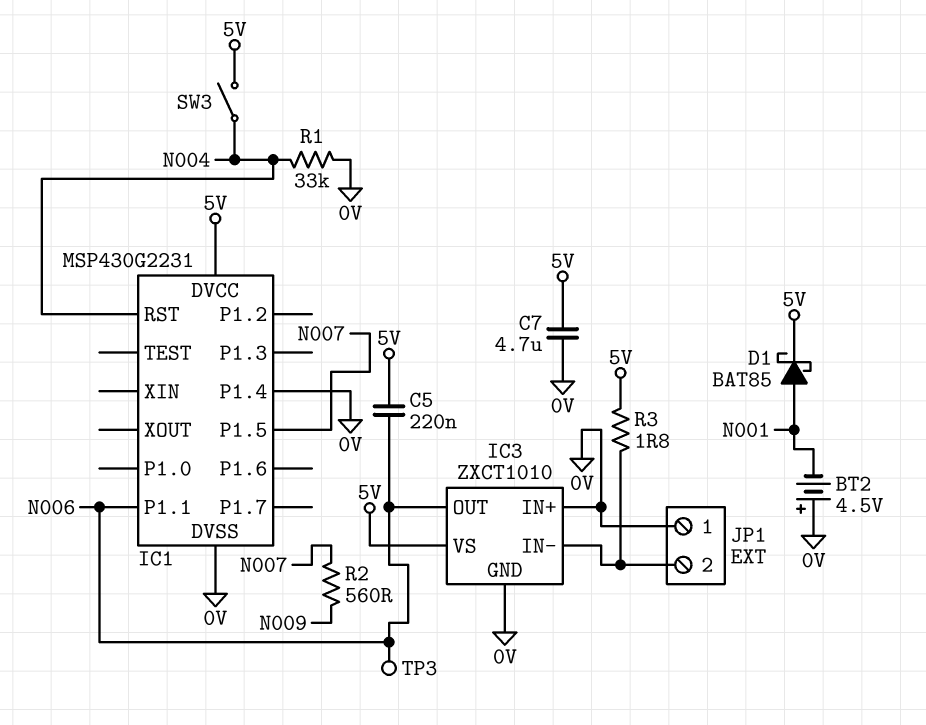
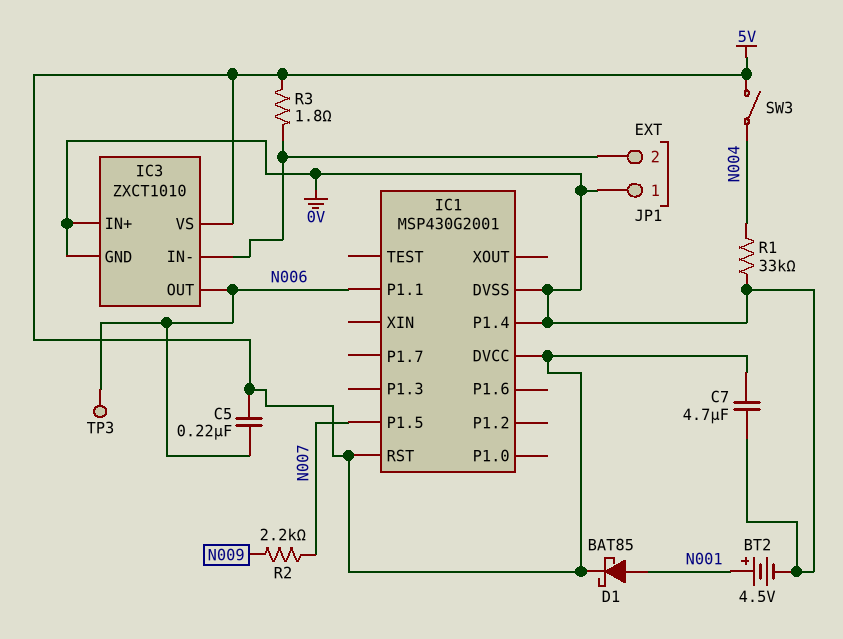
BT2: 4.5V (plus 0V, minus N001) -> 4.5V (plus N001, minus 0V)
IC1: MSP430G2231 -> MSP430G2001
IC1 pin RST: N004 -> 5V
R2: 560 (N007, N009) -> 2.2k (N007, N009)

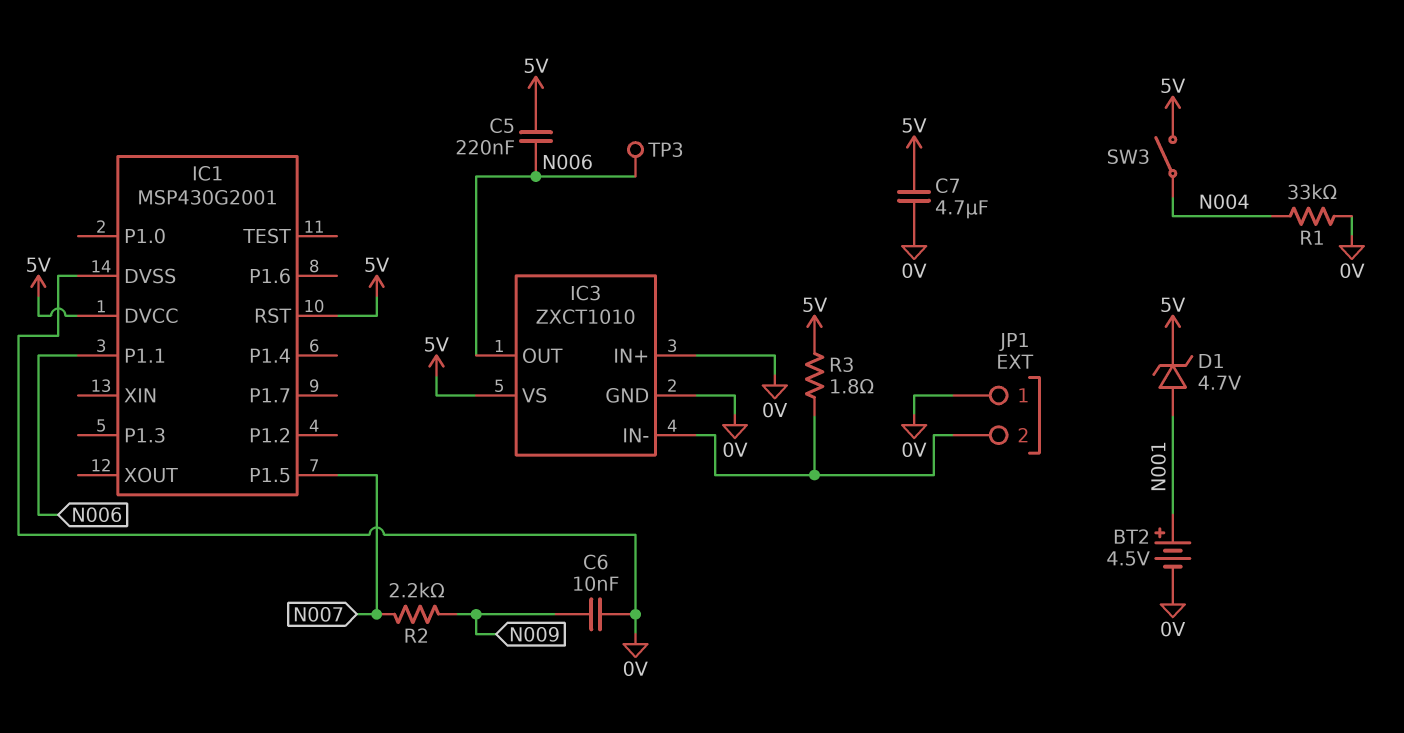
C6: none -> 10nF (0V, N009)
D1: schottky BAT85 (A N001, K 5V) -> zener 4.7V (A N001, K 5V)
IC1 pin P1.4: 0V -> none

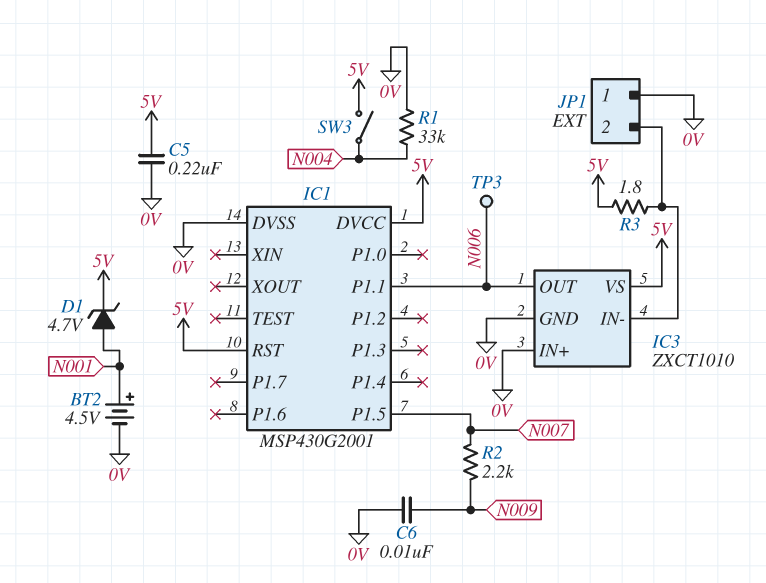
C5: 220nF (5V, N006) -> 220nF (0V, 5V)
C7: 4.7uF (0V, 5V) -> none

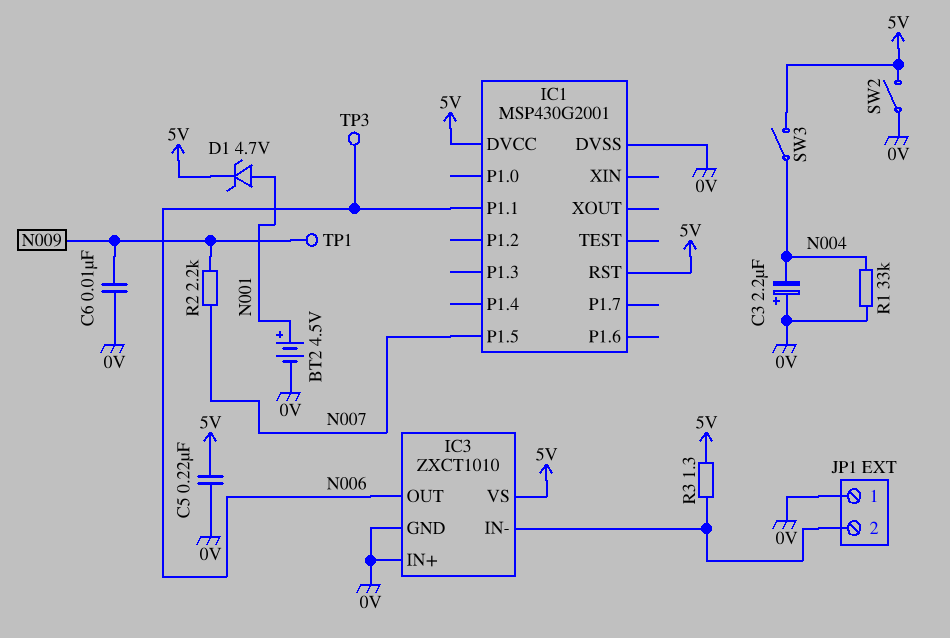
C3: none -> 2.2uF (plus 0V, minus N004)
R3: 1.8 (5V, IC3/IN-) -> 1.3 (5V, IC3/IN-)
SW2: none -> switch (0V, 5V)
TP1: none -> test point (N009)

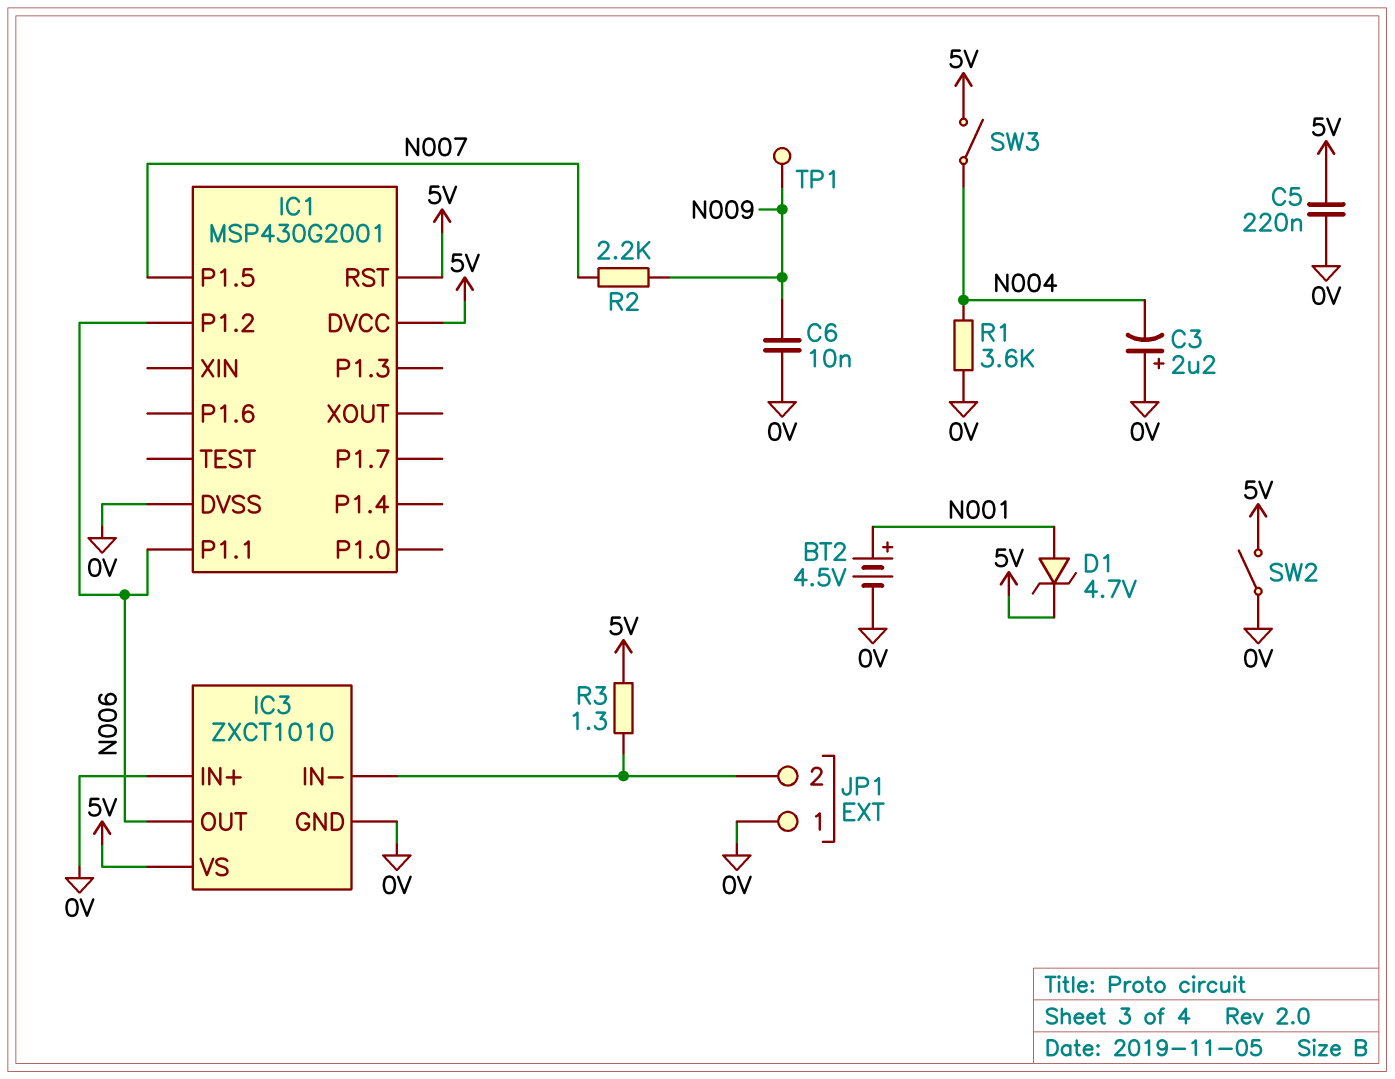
IC1 pin P1.2: none -> N006
R1: 33k (0V, N004) -> 3.6k (0V, N004)
TP3: test point (N006) -> none

